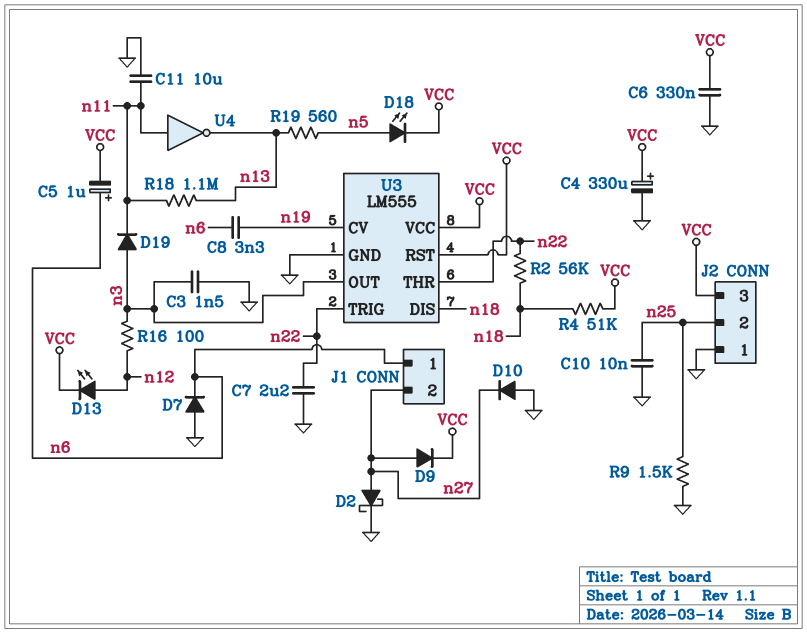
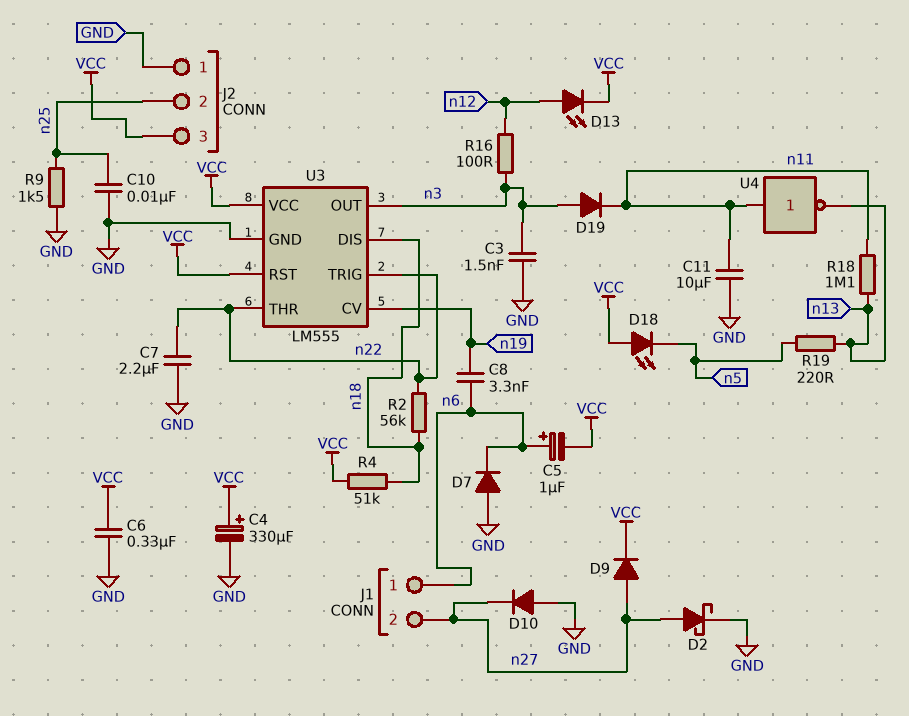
D18: LED (A n5, K VCC) -> LED (A VCC, K n5)
R19: 560 (n5, n13) -> 220 (n5, n13)

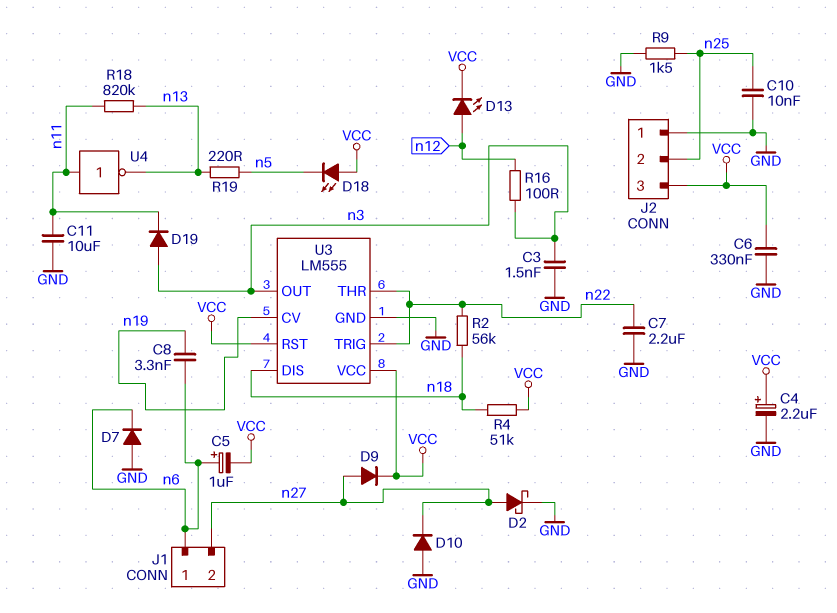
C4: 330uF (plus VCC, minus GND) -> 2.2uF (plus VCC, minus GND)
R18: 1.1M (n11, n13) -> 820k (n11, n13)

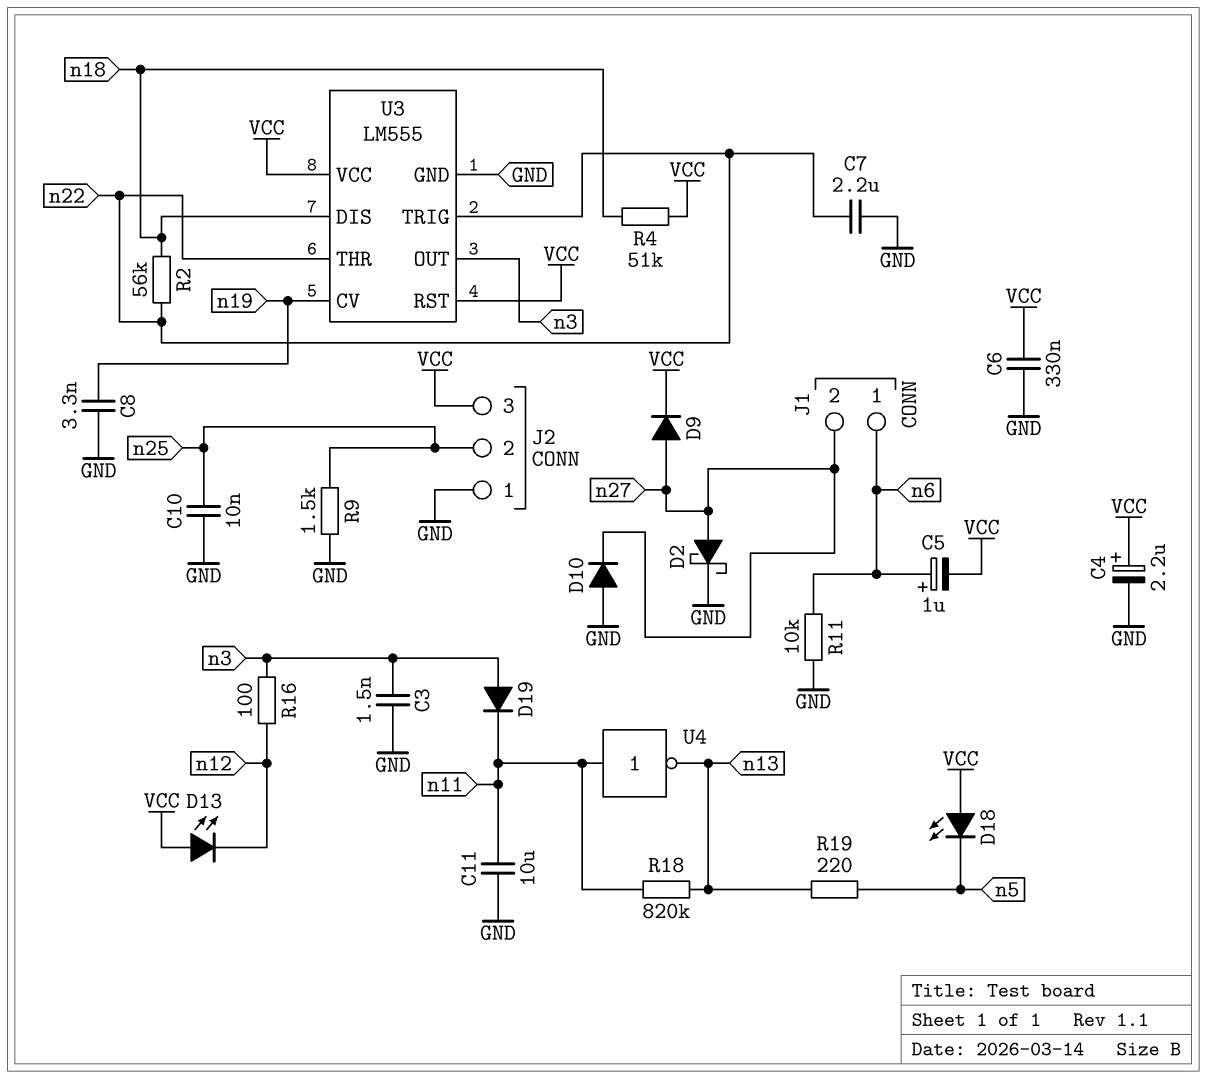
C8: 3.3nF (n6, n19) -> 3.3nF (GND, n19)
D7: diode (A GND, K n6) -> none
D13: LED (A n12, K VCC) -> LED (A VCC, K n12)
R11: none -> 10k (GND, n6)

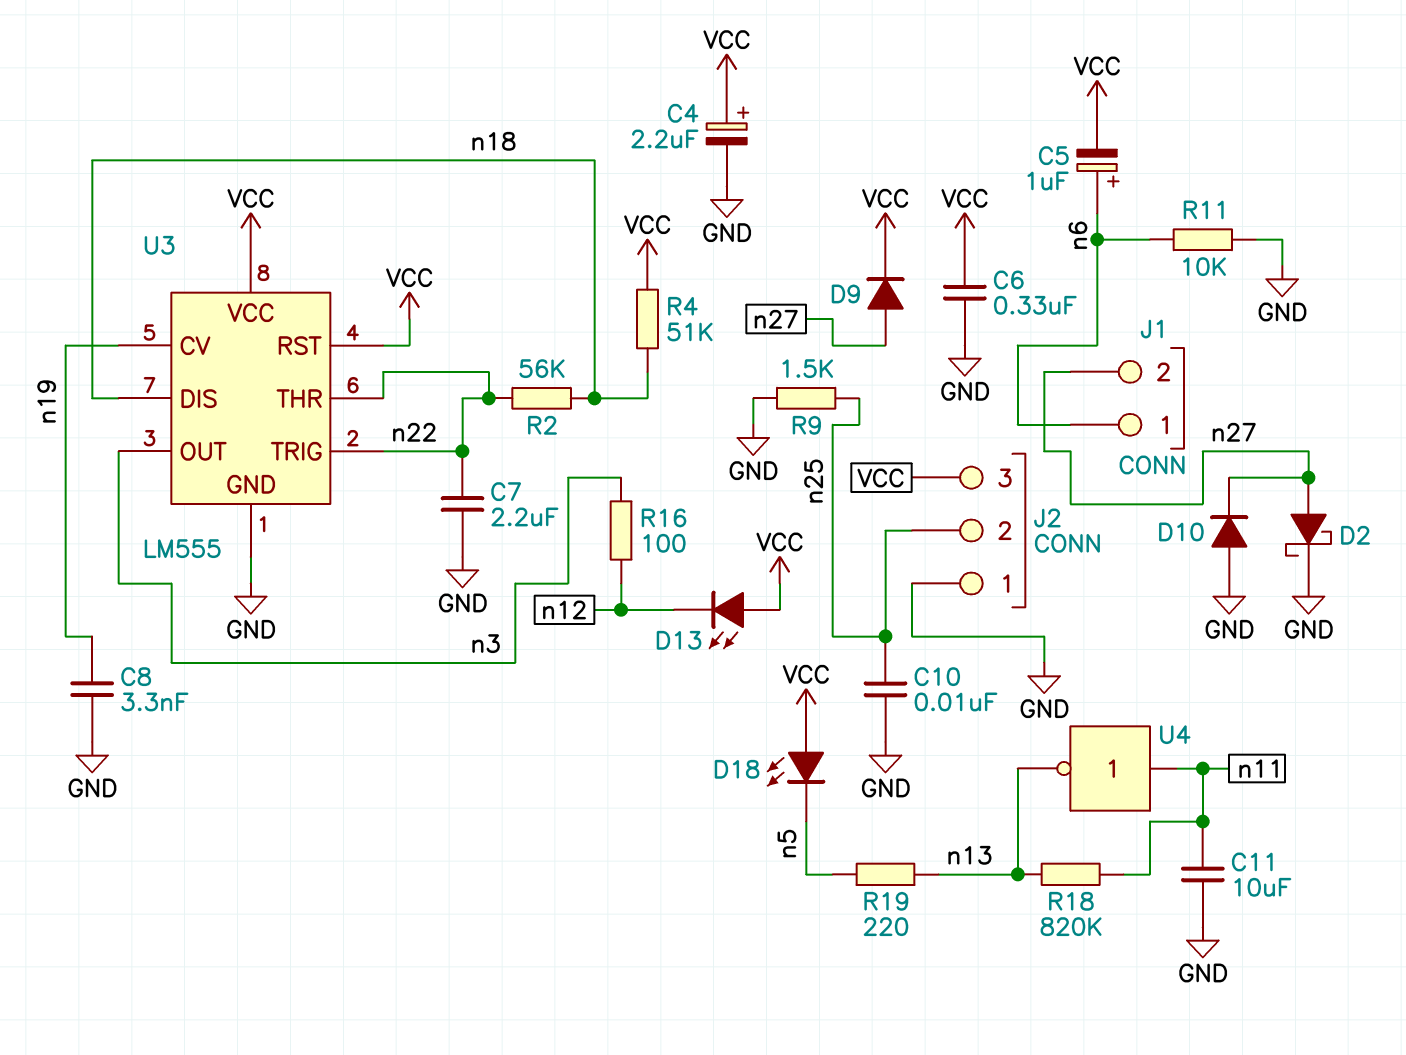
C3: 1.5nF (GND, n3) -> none
D19: diode (A n3, K n11) -> none

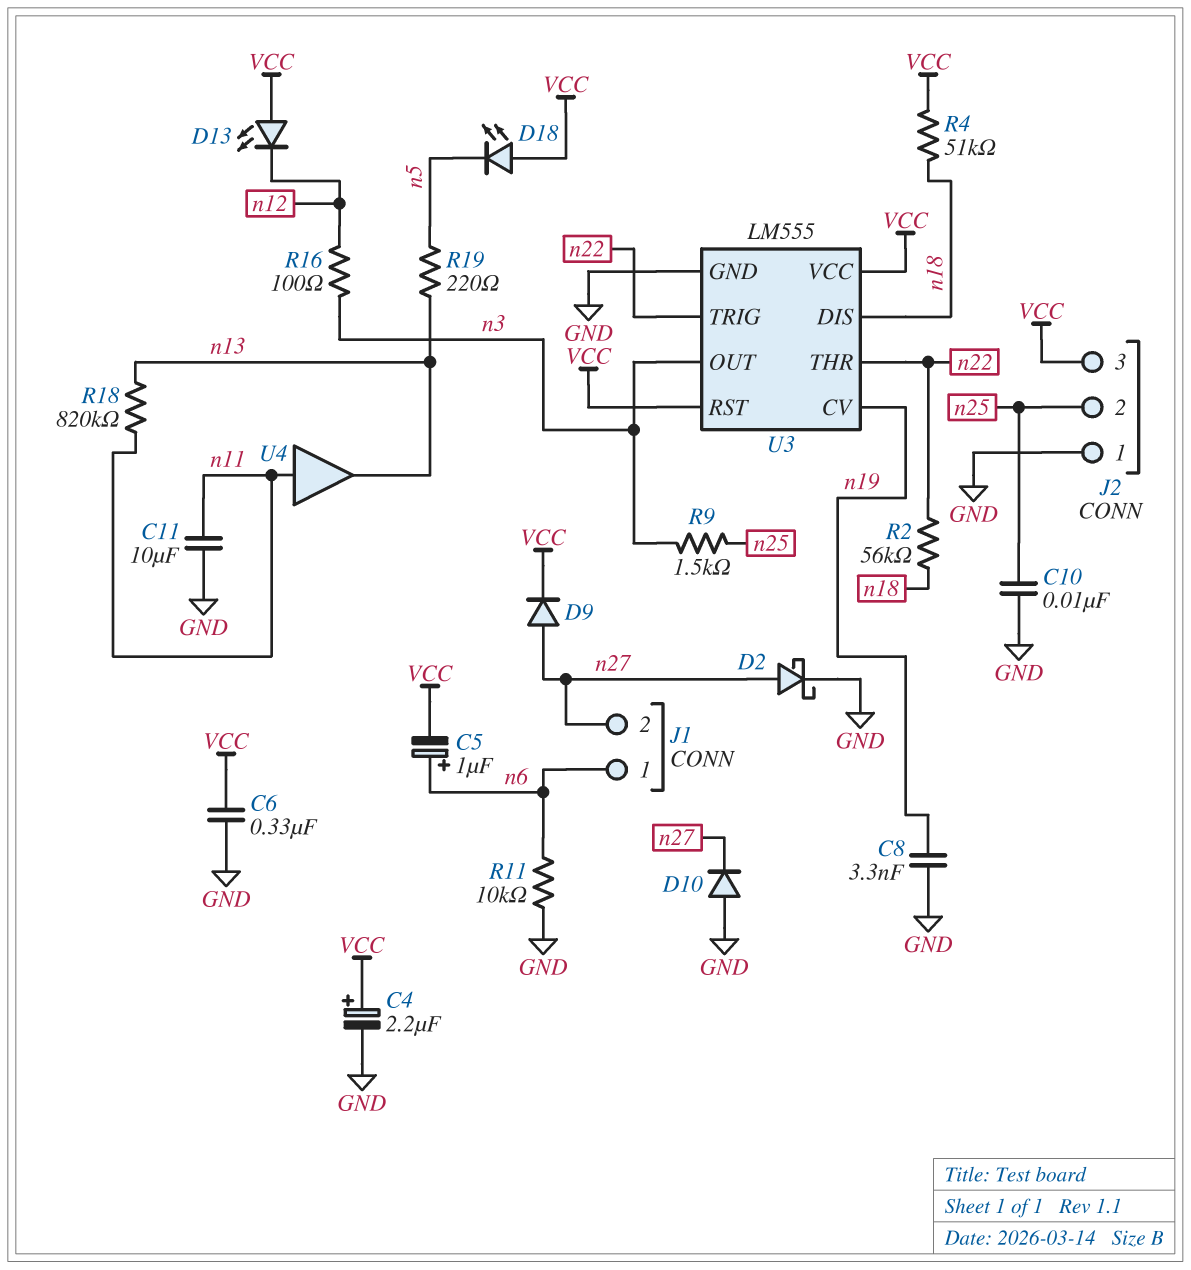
C7: 2.2uF (GND, n22) -> none
R9: 1.5k (GND, n25) -> 1.5k (n3, n25)
U4: NOT (in n11, out n13) -> buffer (in n11, out n13)

